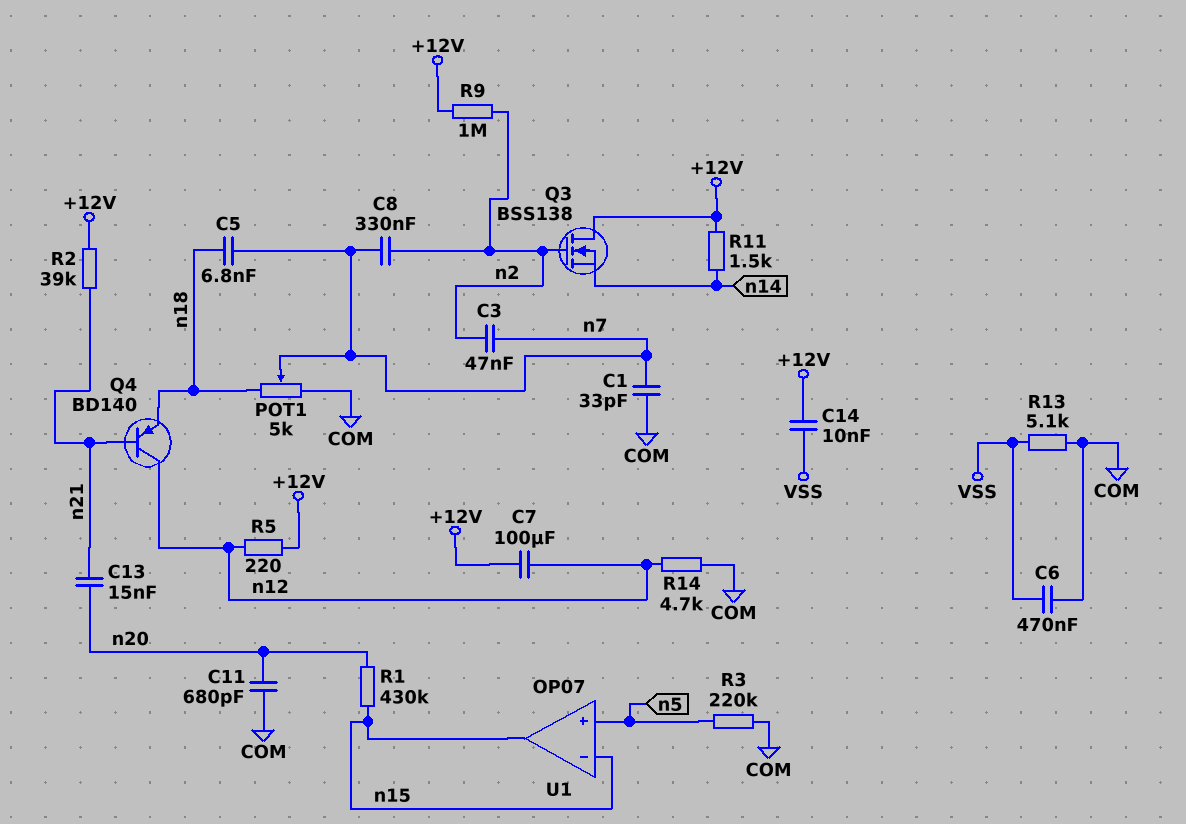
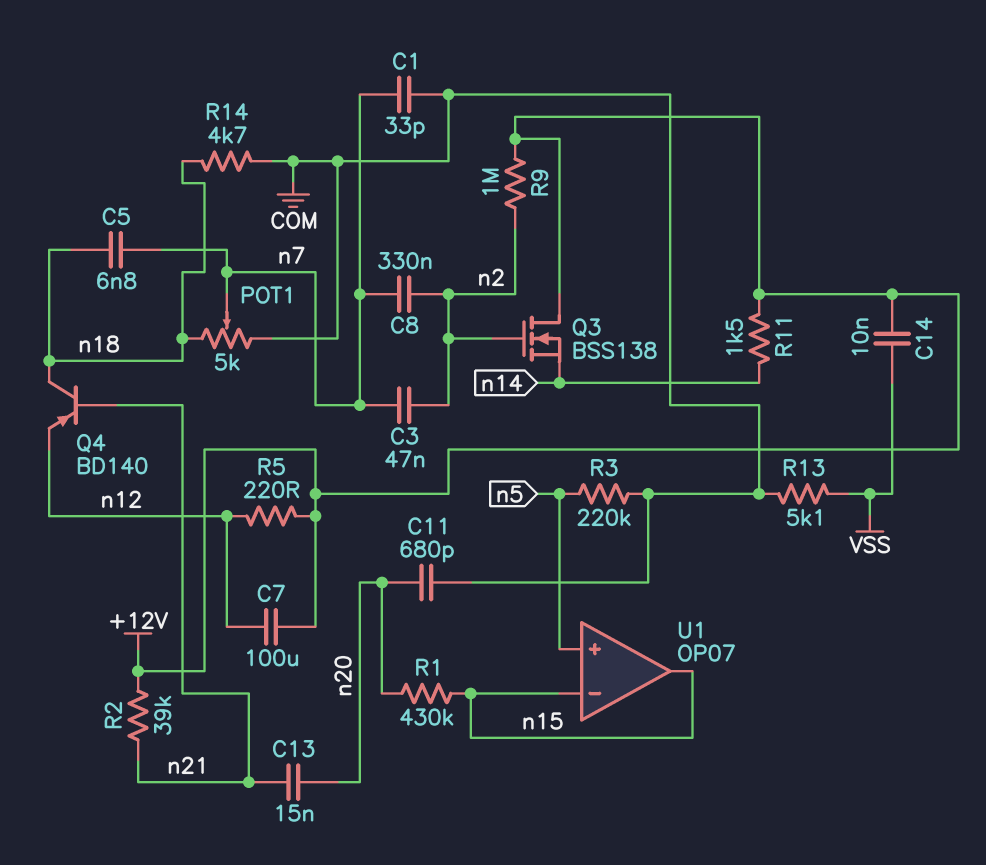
C6: 470nF (COM, VSS) -> none
Q4: PNP BD140 (B n21, C n12, E n18) -> PNP BD140 (B n21, C n18, E n12)
R14: 4.7k (COM, n12) -> 4.7k (COM, n18)

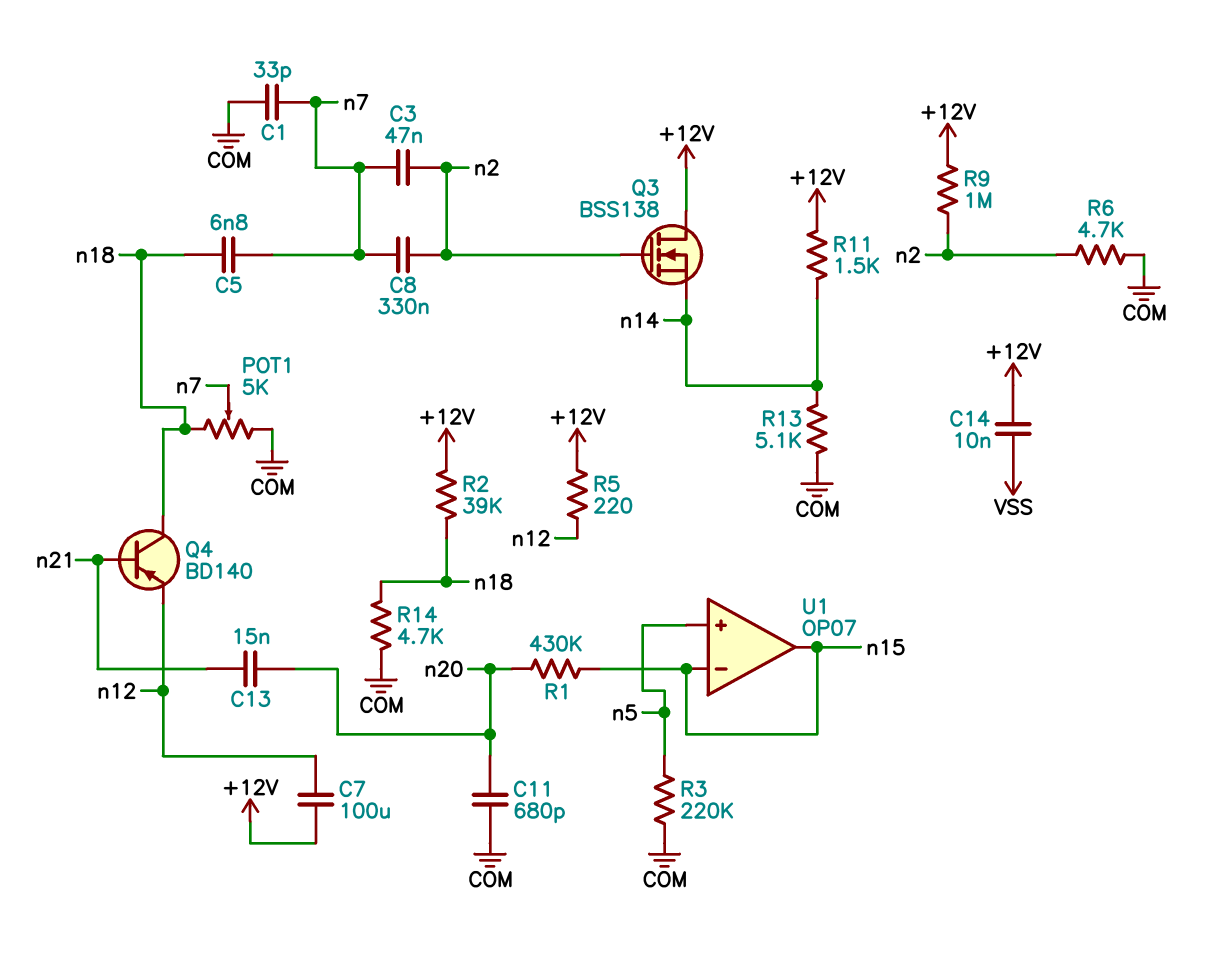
R2: 39k (+12V, n21) -> 39k (+12V, n18)
R6: none -> 4.7k (COM, n2)
R13: 5.1k (COM, VSS) -> 5.1k (COM, n14)

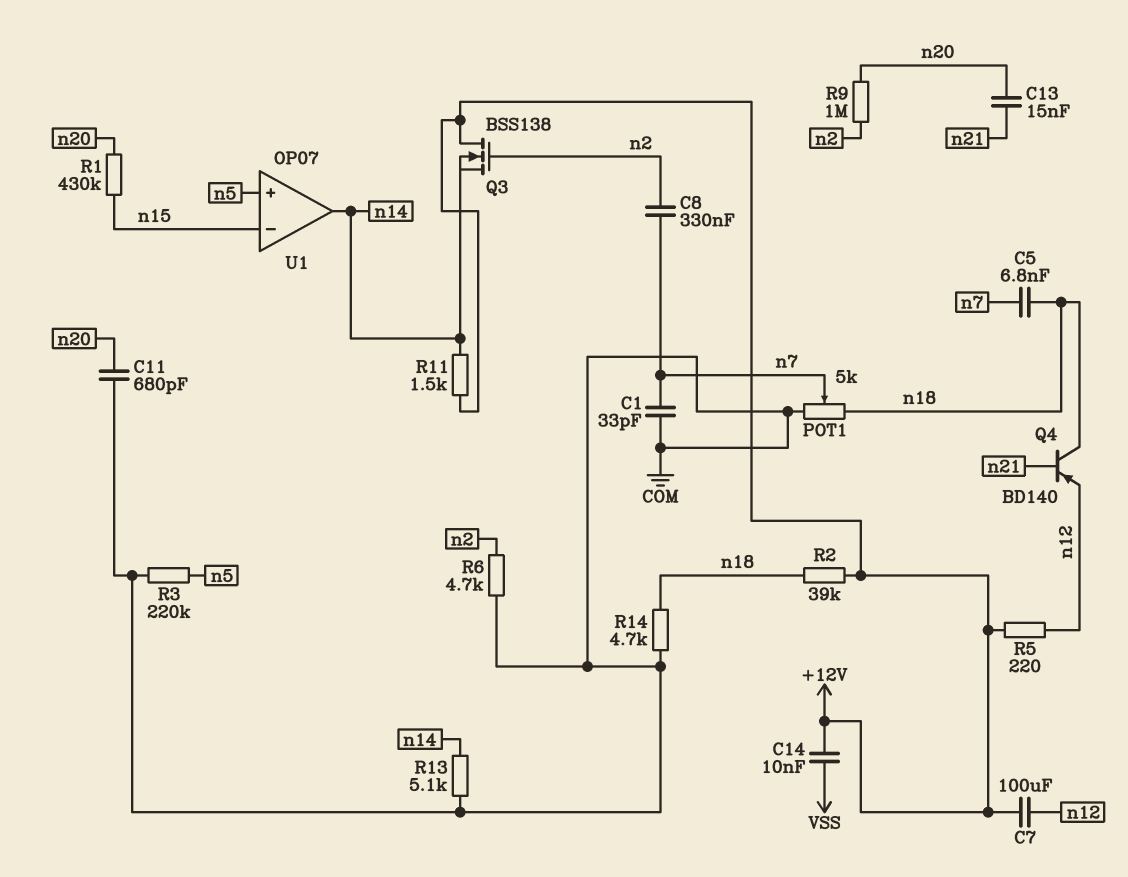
C3: 47nF (n2, n7) -> none
R9: 1M (+12V, n2) -> 1M (n2, n20)
U1 pin out: n15 -> n14

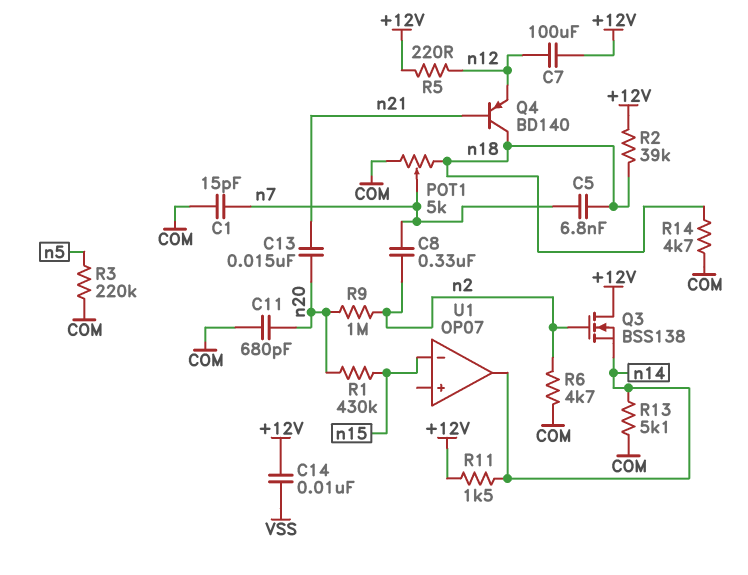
C1: 33pF (COM, n7) -> 15pF (COM, n7)
U1 pin in+: n5 -> none

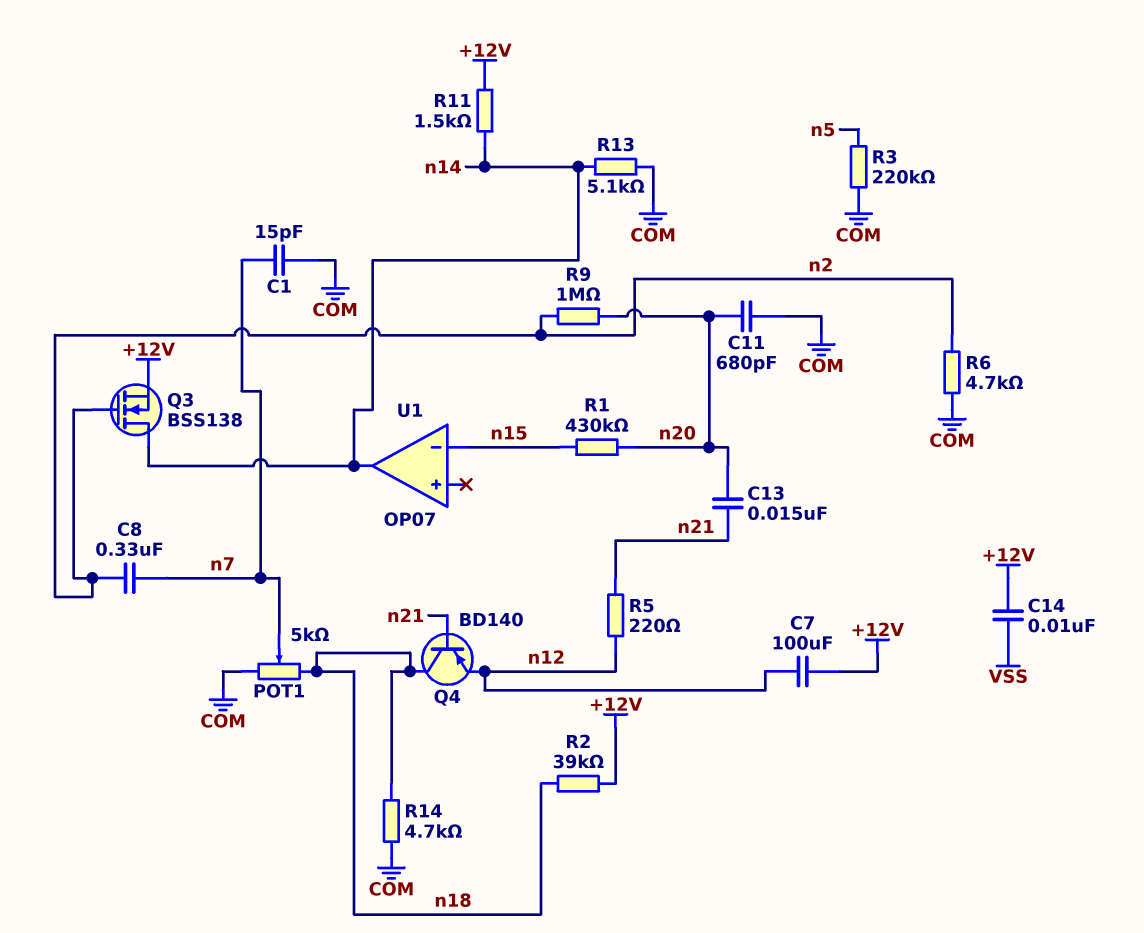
C5: 6.8nF (n7, n18) -> none
Q3: NMOS BSS138 (G n2, D +12V, S n14) -> NMOS BSS138 (G n2, D n14, S +12V)
R5: 220 (+12V, n12) -> 220 (n12, n21)

